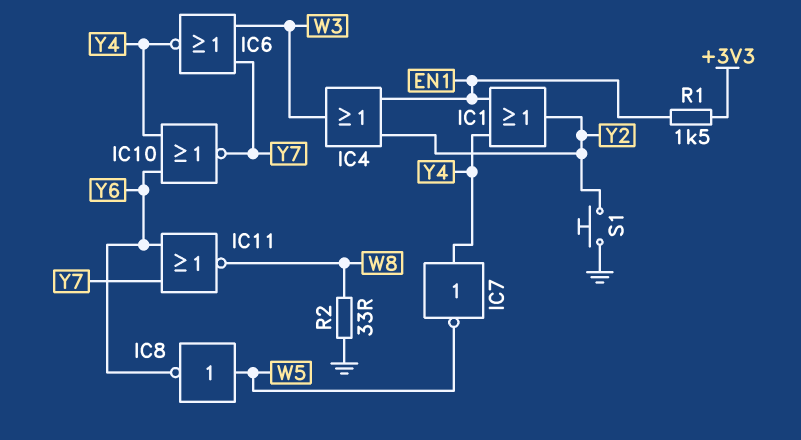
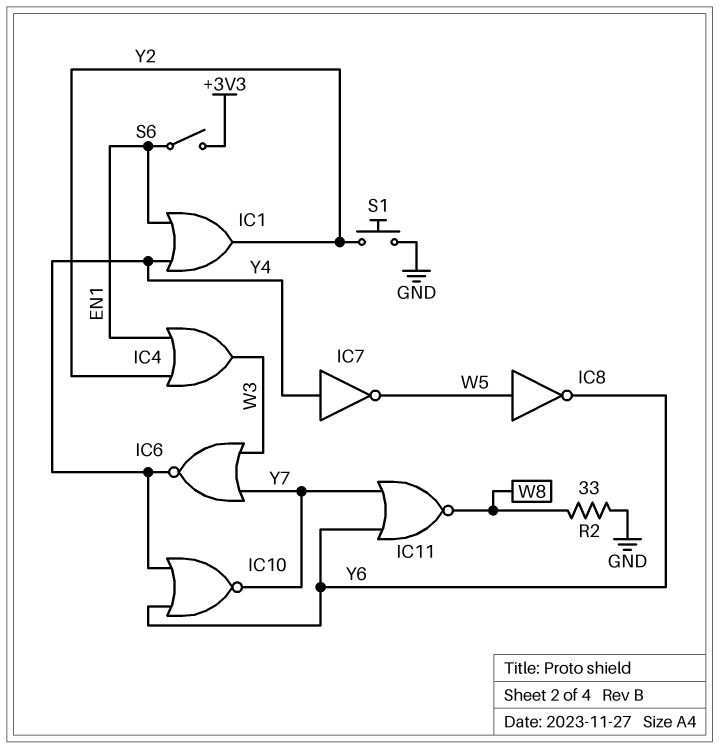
R1: 1.5k (+3V3, EN1) -> none
S6: none -> switch (+3V3, EN1)

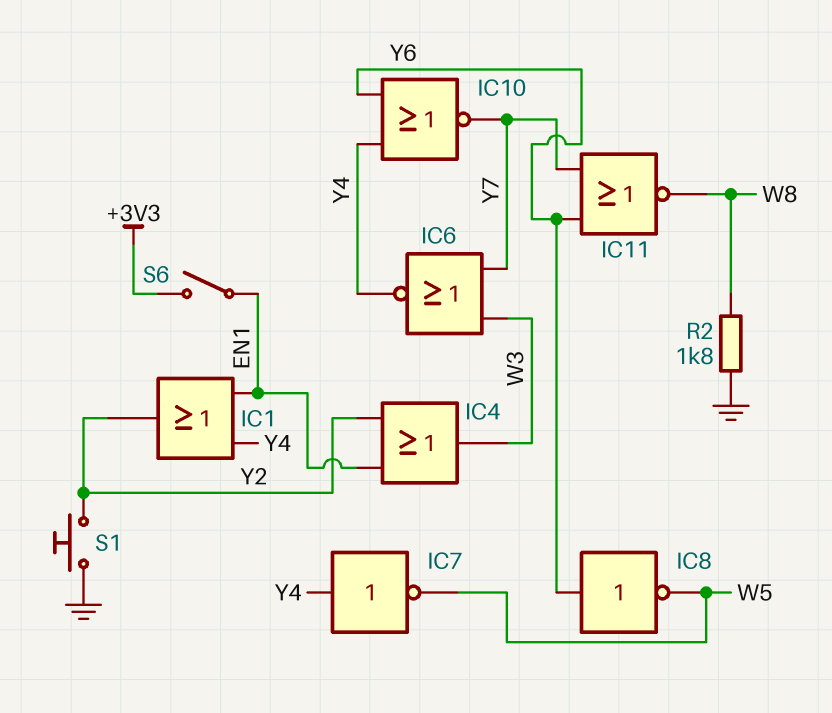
IC8: NOT (in W5, out Y6) -> NOT (in Y6, out W5)
R2: 33 (GND, W8) -> 1.8k (GND, W8)

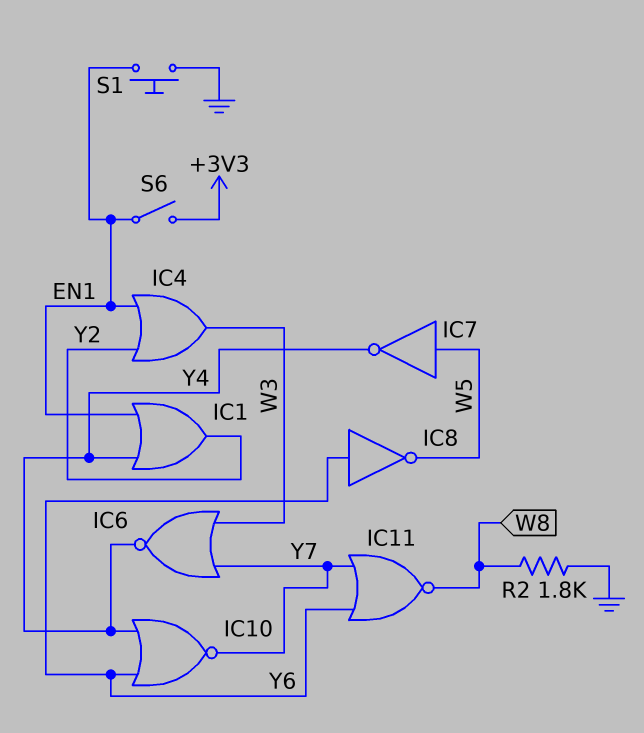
IC7: NOT (in Y4, out W5) -> NOT (in W5, out Y4)
S1: button (GND, Y2) -> button (EN1, GND)

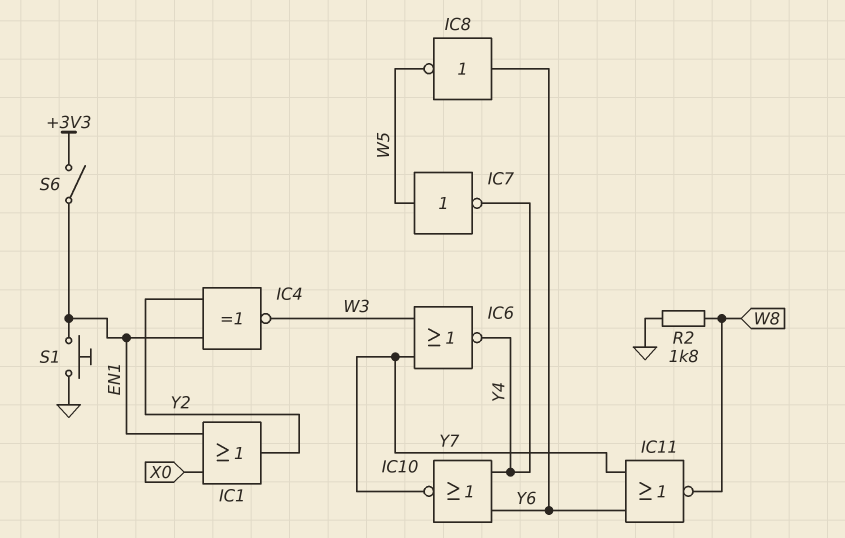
IC1: OR (in EN1, in Y4, out Y2) -> OR (in EN1, in X0, out Y2)
IC4: OR (in EN1, in Y2, out W3) -> XNOR (in EN1, in Y2, out W3)

